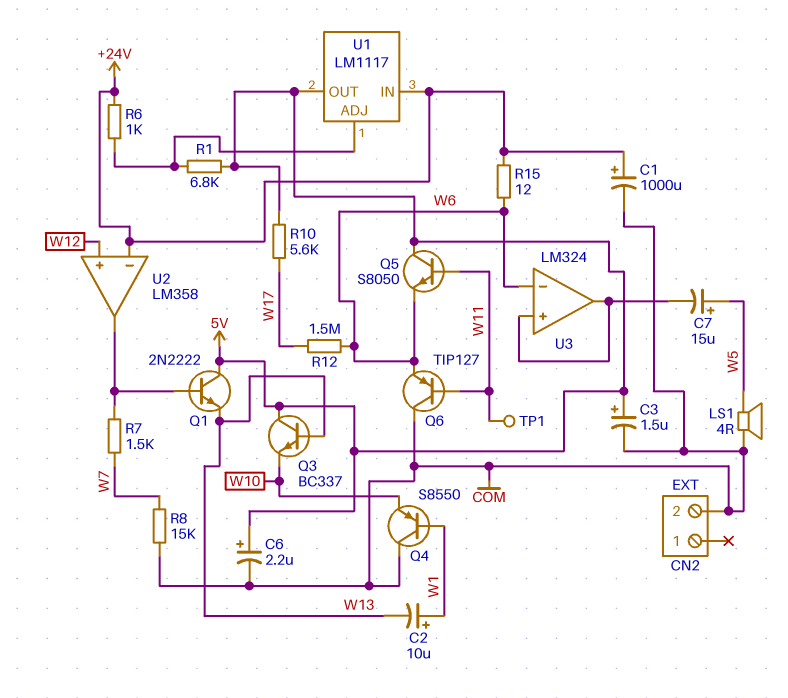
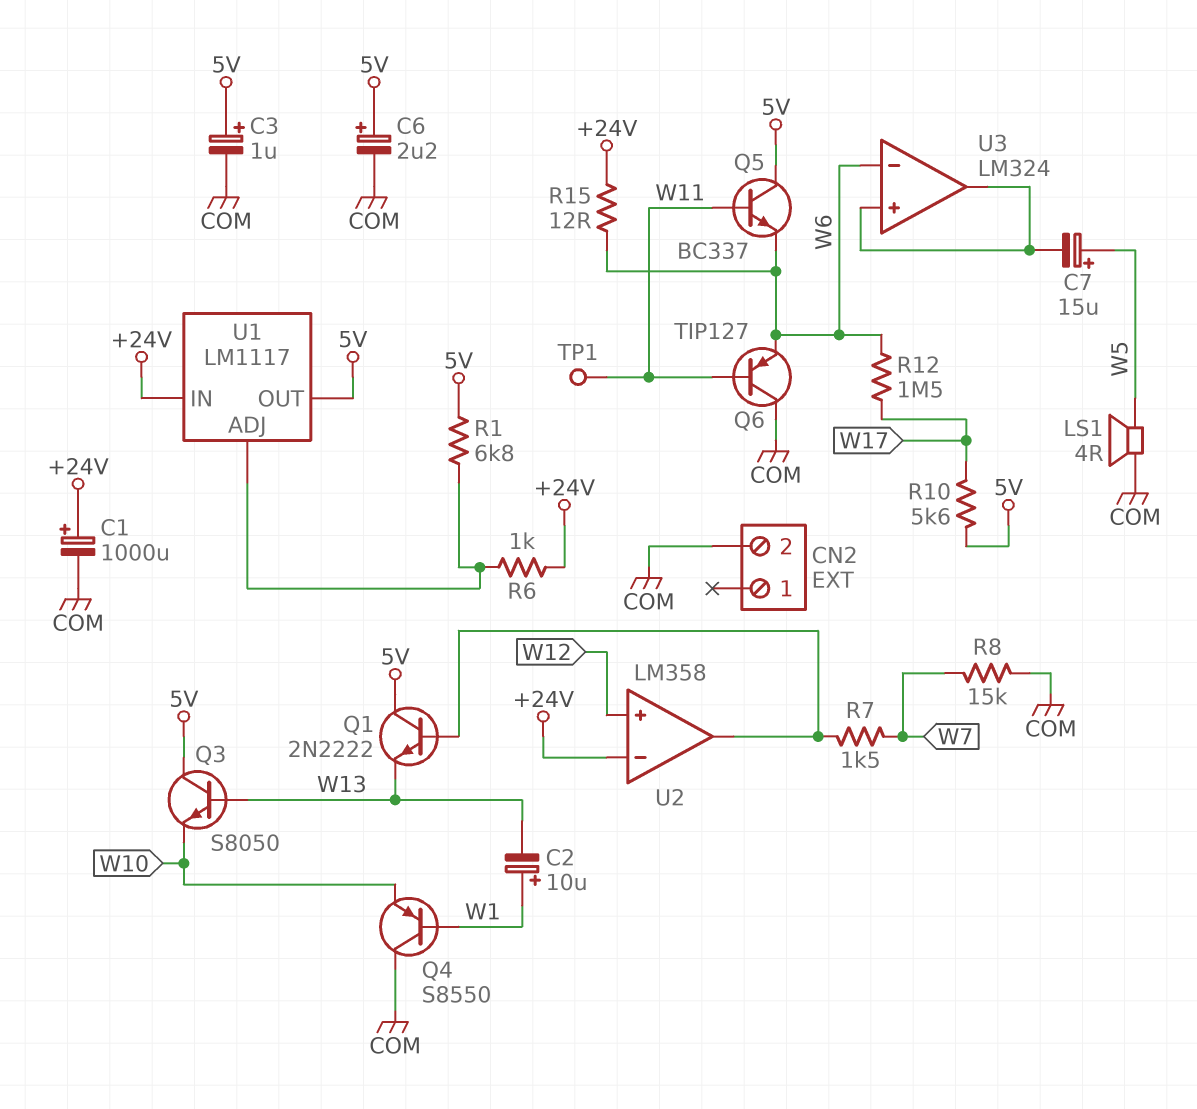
C3: 1.5uF (plus 5V, minus COM) -> 1uF (plus 5V, minus COM)
Q3: NPN BC337 (B W13, C 5V, E W10) -> NPN S8050 (B W13, C 5V, E W10)
Q5: NPN S8050 (B W11, C 5V, E W6) -> NPN BC337 (B W11, C 5V, E W6)

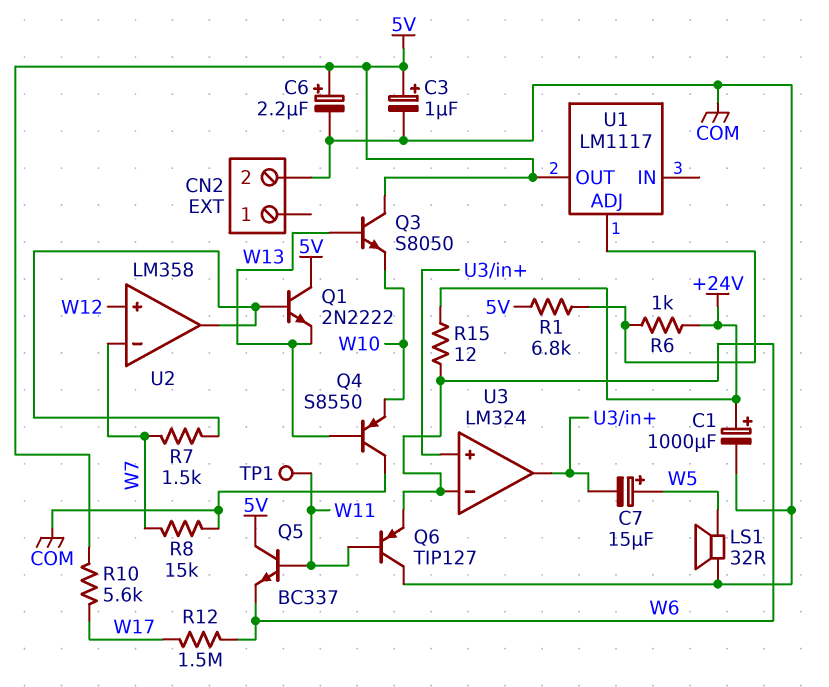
C2: 10uF (plus W1, minus W13) -> none
LS1: speaker 4R (COM, W5) -> speaker 32R (COM, W5)
Q4: PNP S8550 (B W1, C COM, E W10) -> PNP S8550 (B W13, C COM, E W10)
U1 pin IN: +24V -> none
U2 pin in-: +24V -> W7

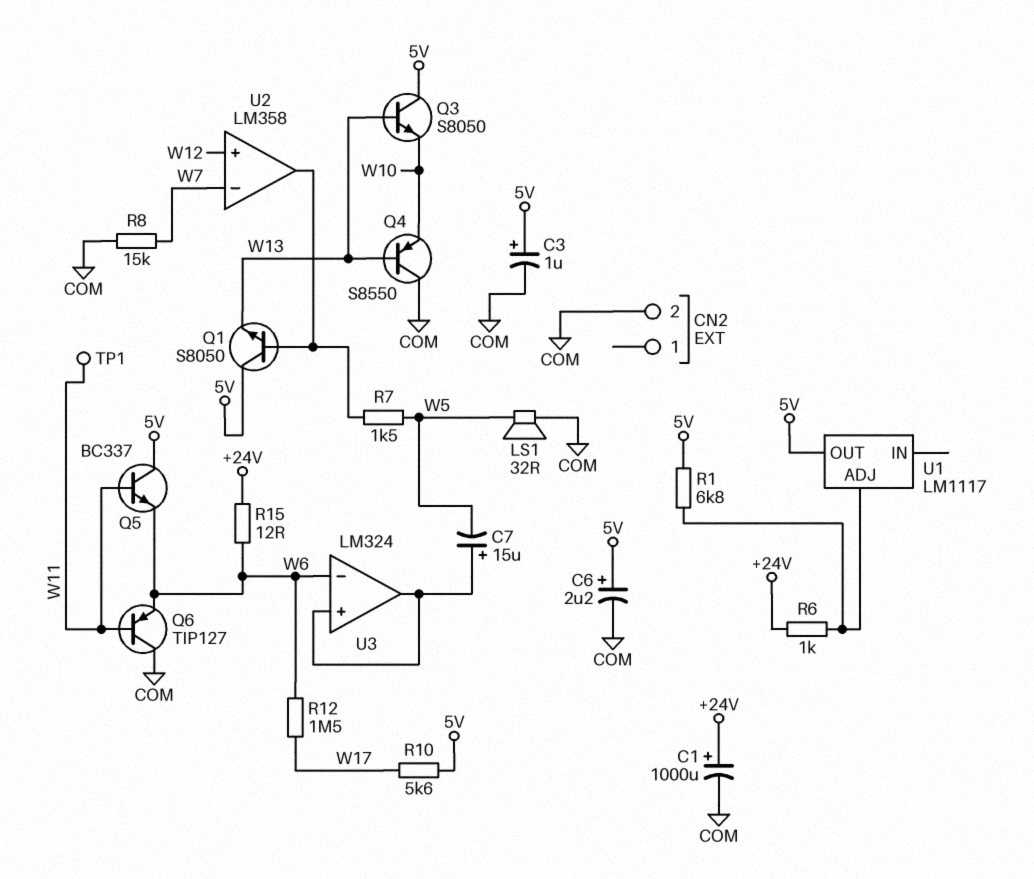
C7: 15uF (plus W5, minus U3/in+) -> 15uF (plus U3/in+, minus W5)
Q1: NPN 2N2222 (B U2/out, C 5V, E W13) -> NPN S8050 (B U2/out, C 5V, E W13)
R7: 1.5k (U2/out, W7) -> 1.5k (U2/out, W5)

